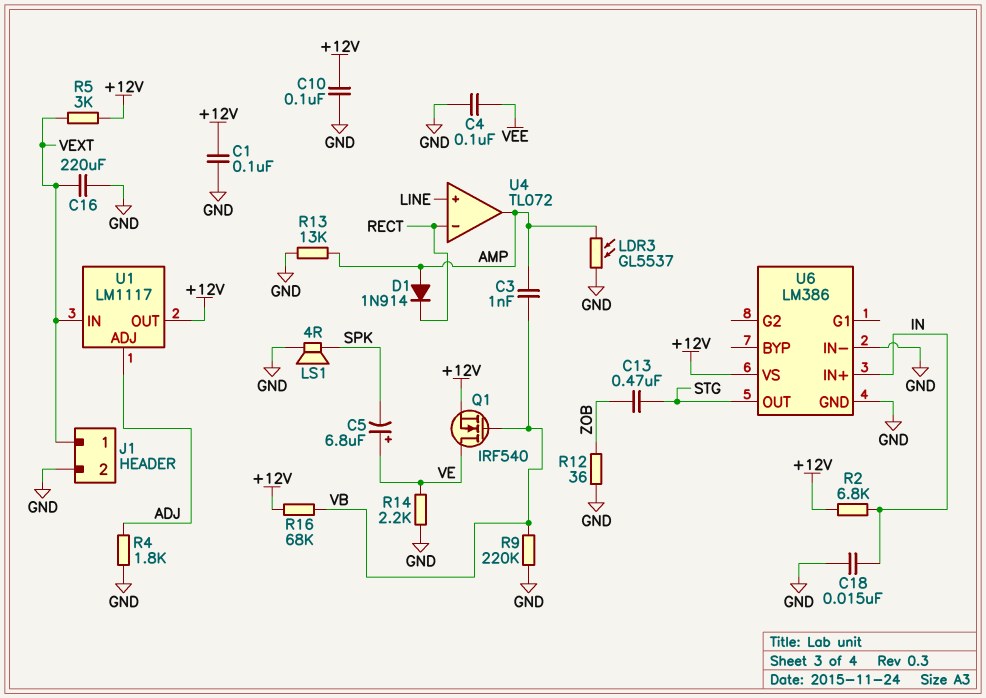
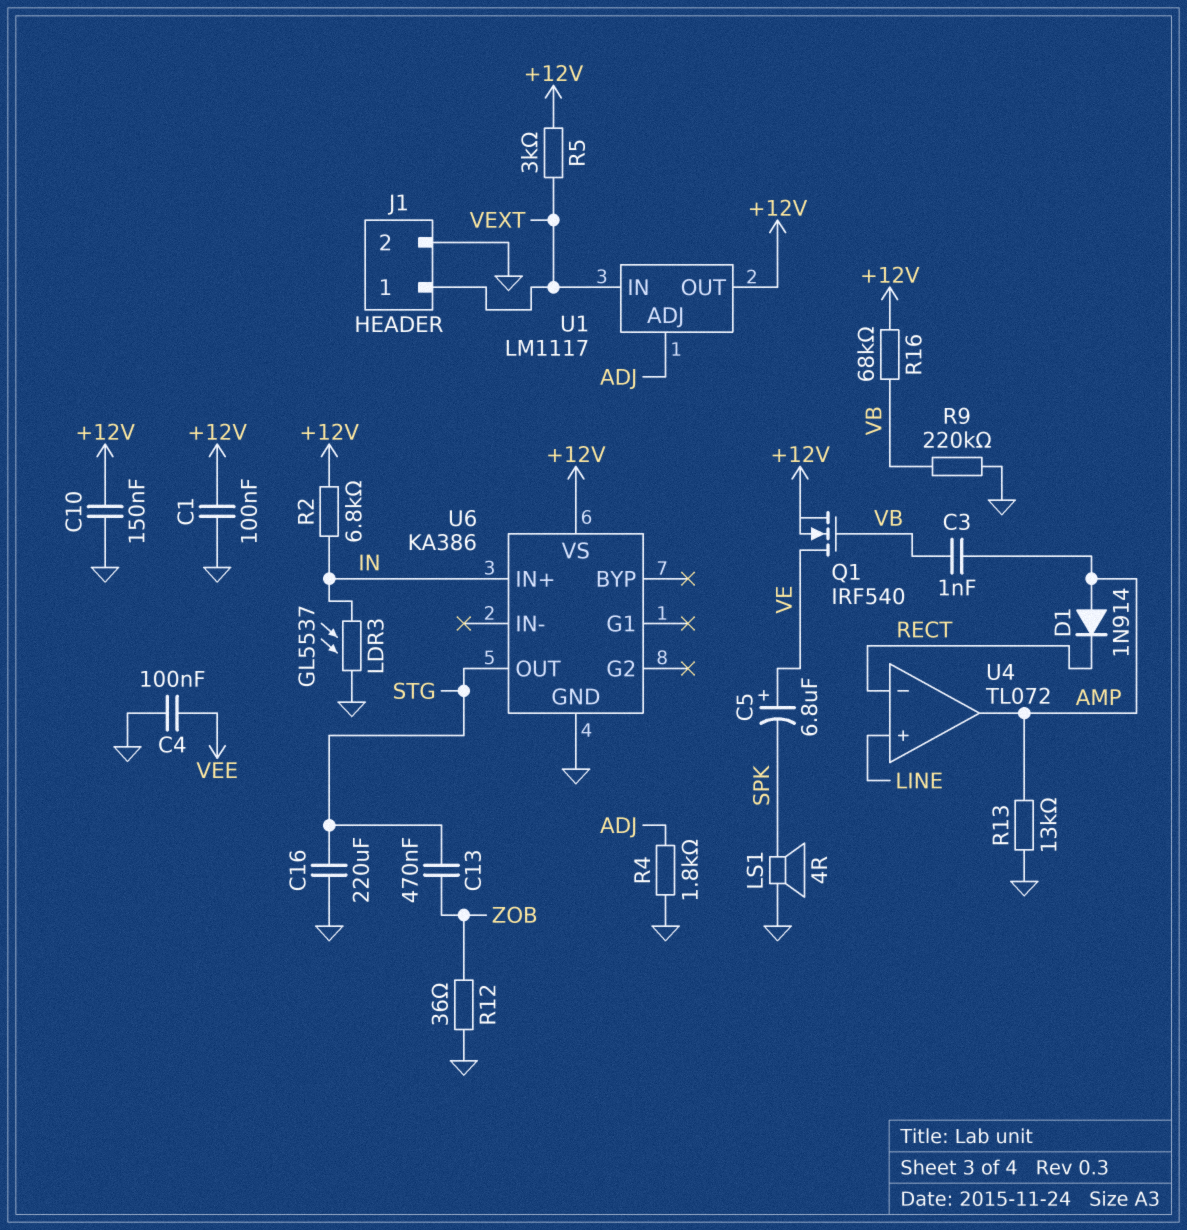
C10: 100nF (+12V, GND) -> 150nF (+12V, GND)
C16: 220uF (GND, VEXT) -> 220uF (GND, STG)
C18: 15nF (GND, IN) -> none
LDR3: GL5537 (AMP, GND) -> GL5537 (GND, IN)
R14: 2.2k (GND, VE) -> none
U6: LM386 -> KA386
U6 pin IN-: GND -> none

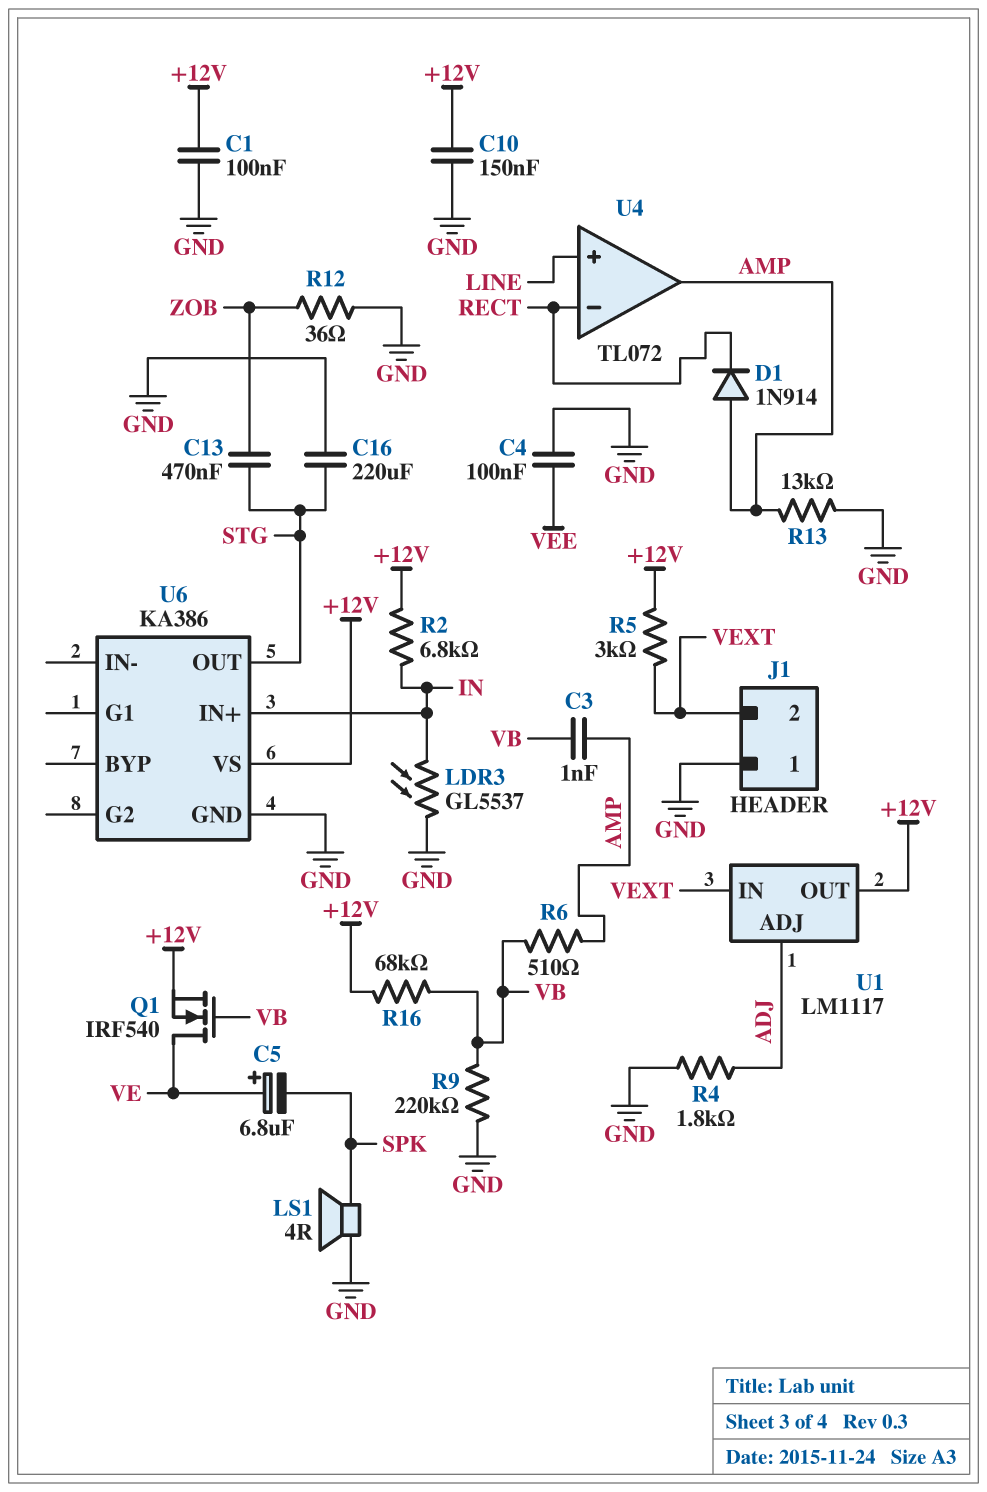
J1 pin 1: VEXT -> GND
J1 pin 2: GND -> VEXT
R6: none -> 510 (AMP, VB)

